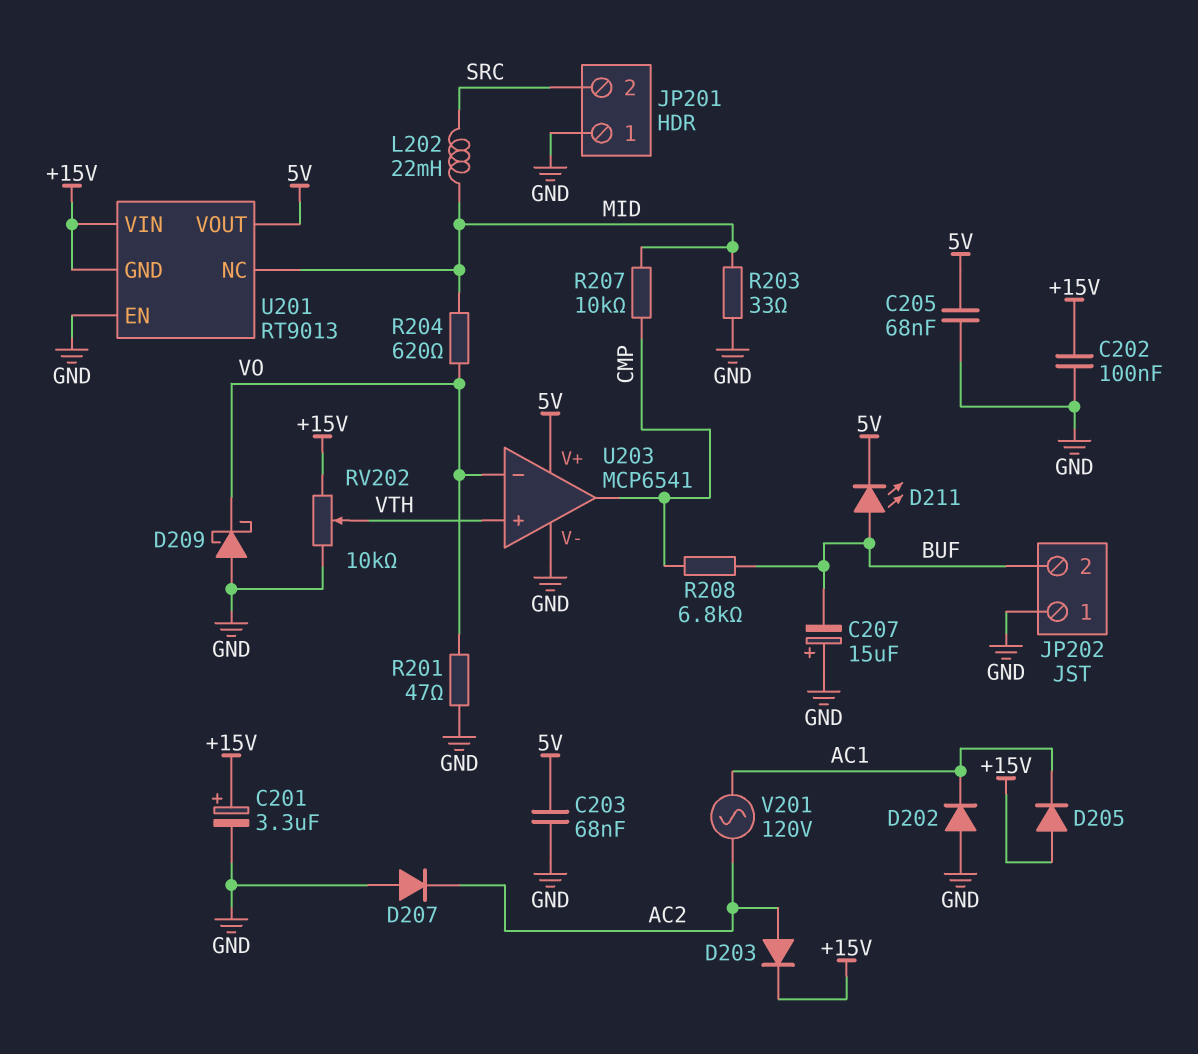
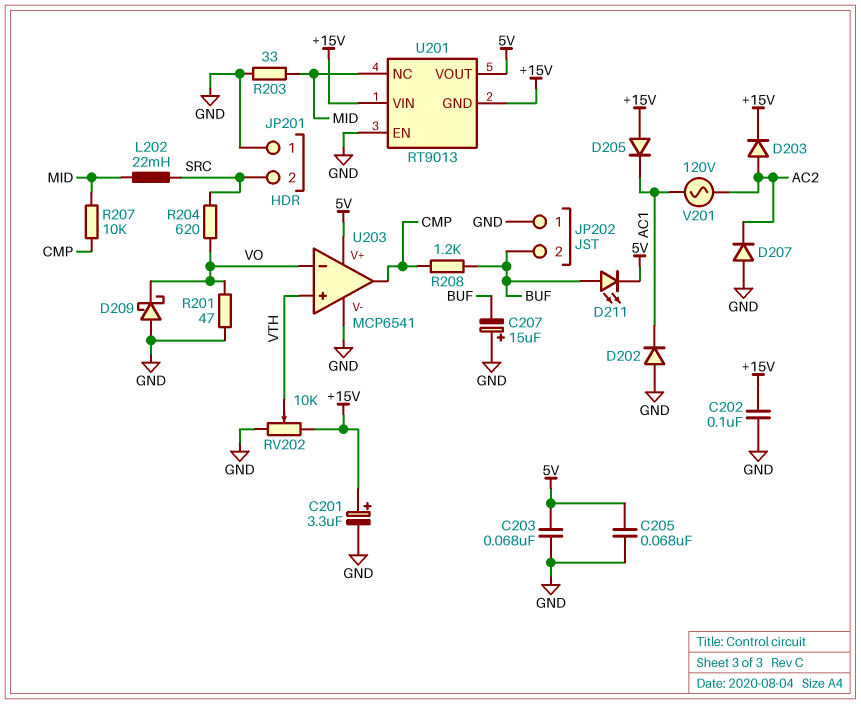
R204: 620 (MID, VO) -> 620 (SRC, VO)
R208: 6.8k (BUF, CMP) -> 1.2k (BUF, CMP)

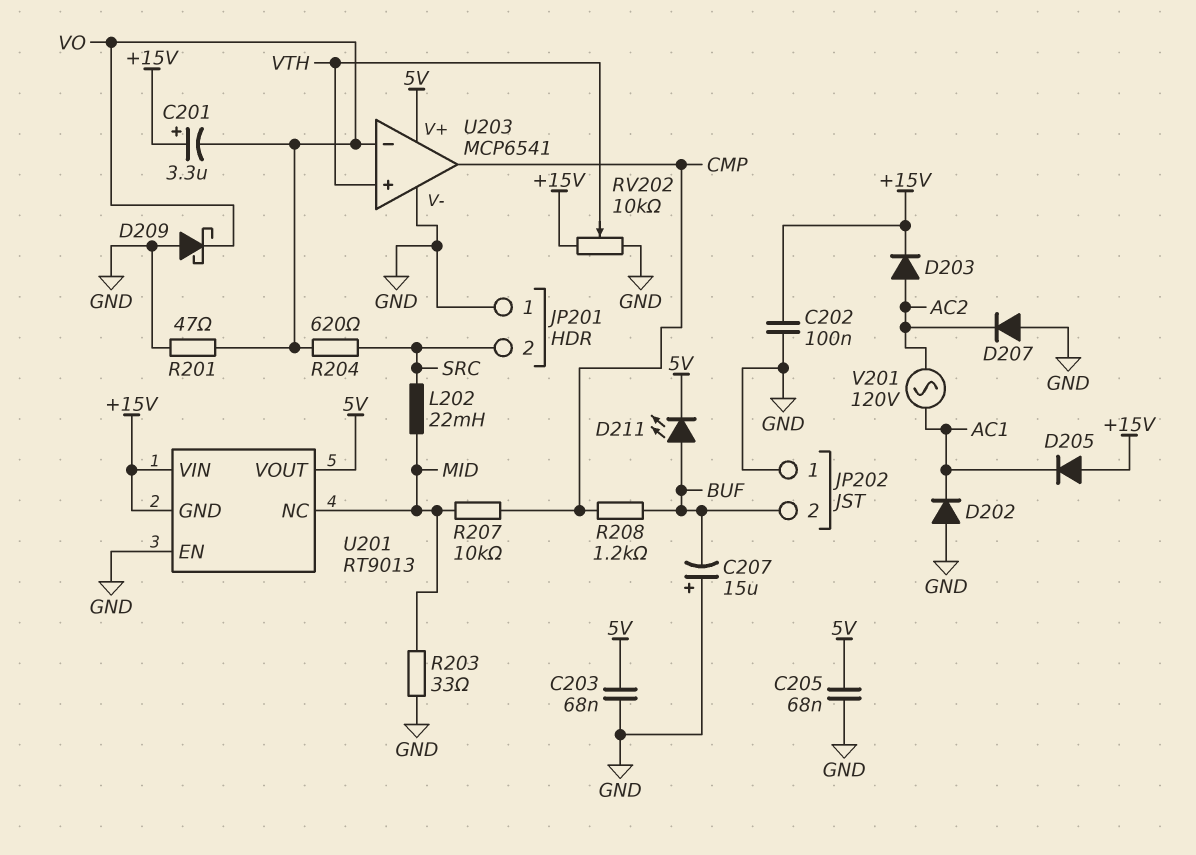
C201: 3.3uF (plus +15V, minus GND) -> 3.3uF (plus +15V, minus VO)

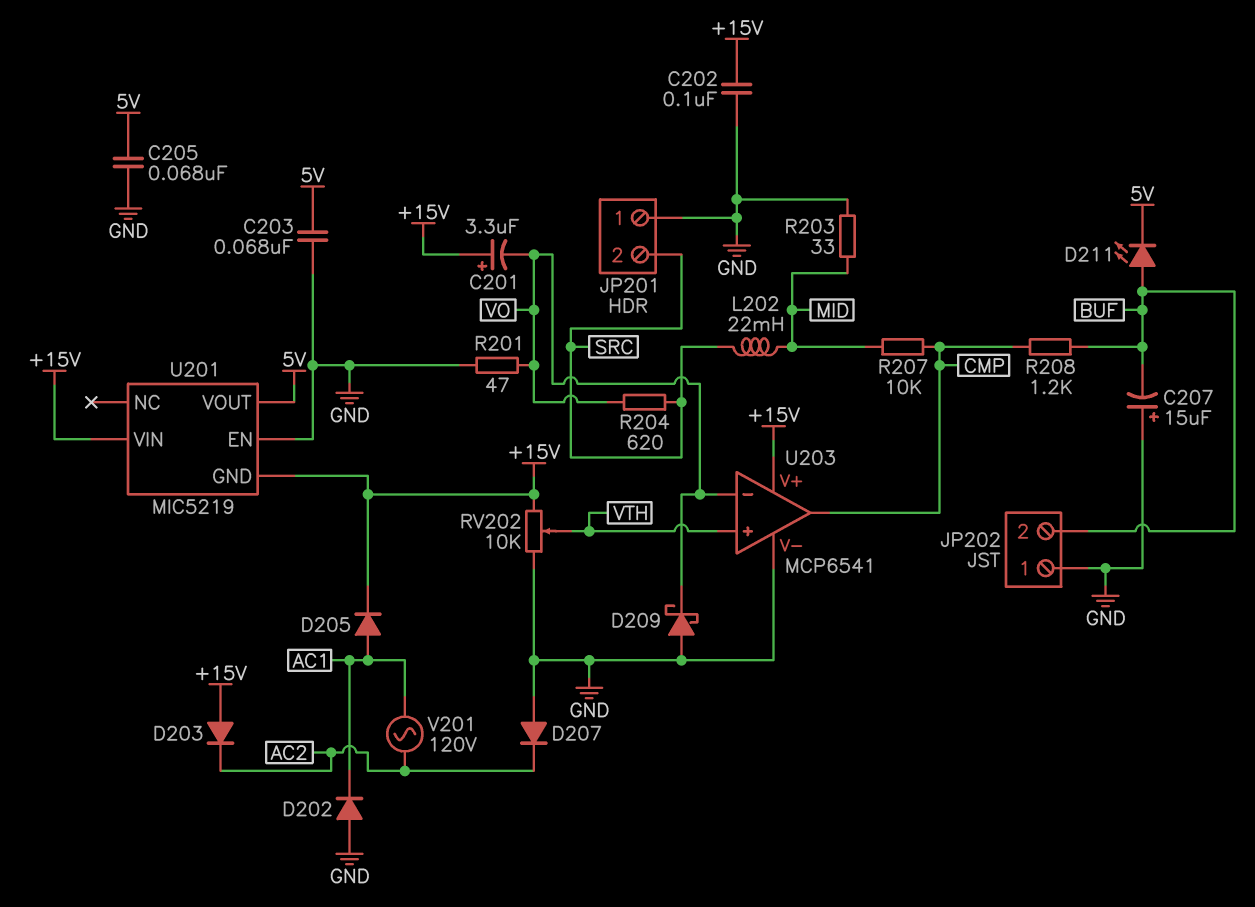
D203: diode (A AC2, K +15V) -> diode (A +15V, K AC2)
D205: diode (A +15V, K AC1) -> diode (A AC1, K +15V)
U201: RT9013 -> MIC5219
U201 pin NC: MID -> none
U203 pin V+: 5V -> +15V

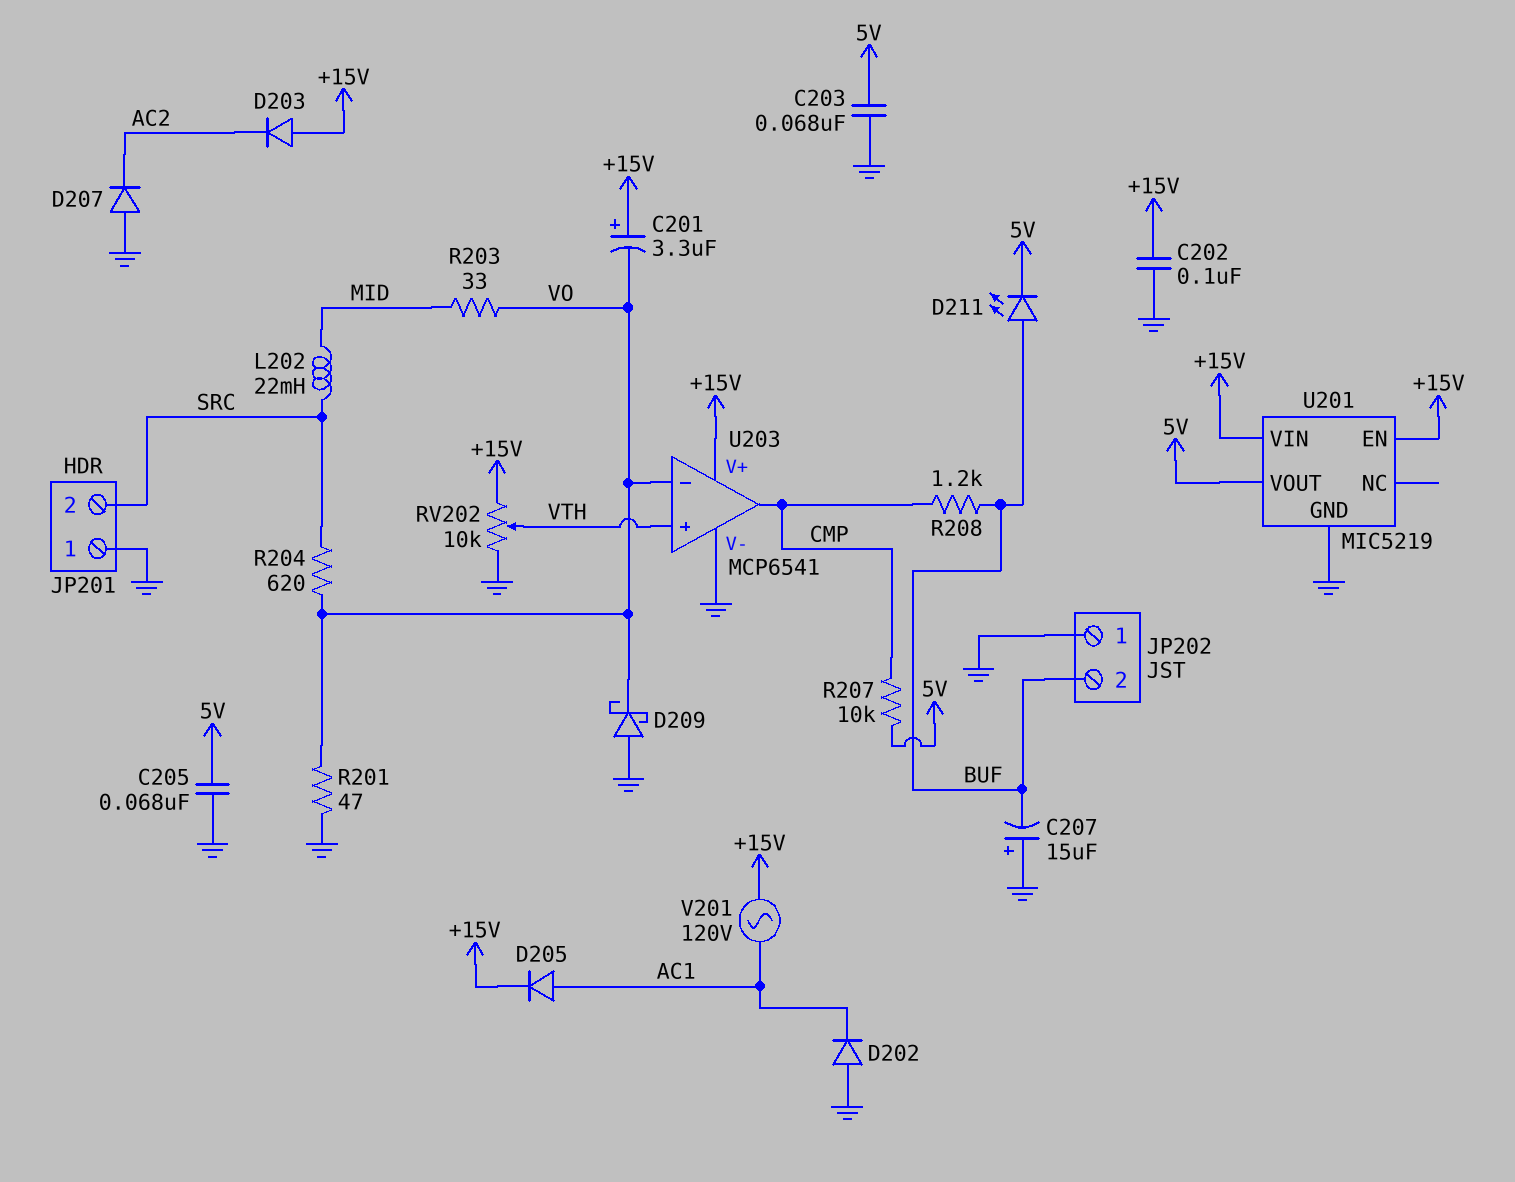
R203: 33 (GND, MID) -> 33 (MID, VO)
R207: 10k (CMP, MID) -> 10k (5V, CMP)
U201 pin EN: GND -> +15V
U201 pin GND: +15V -> GND
V201: AC 120V (AC1, AC2) -> AC 120V (+15V, AC1)

